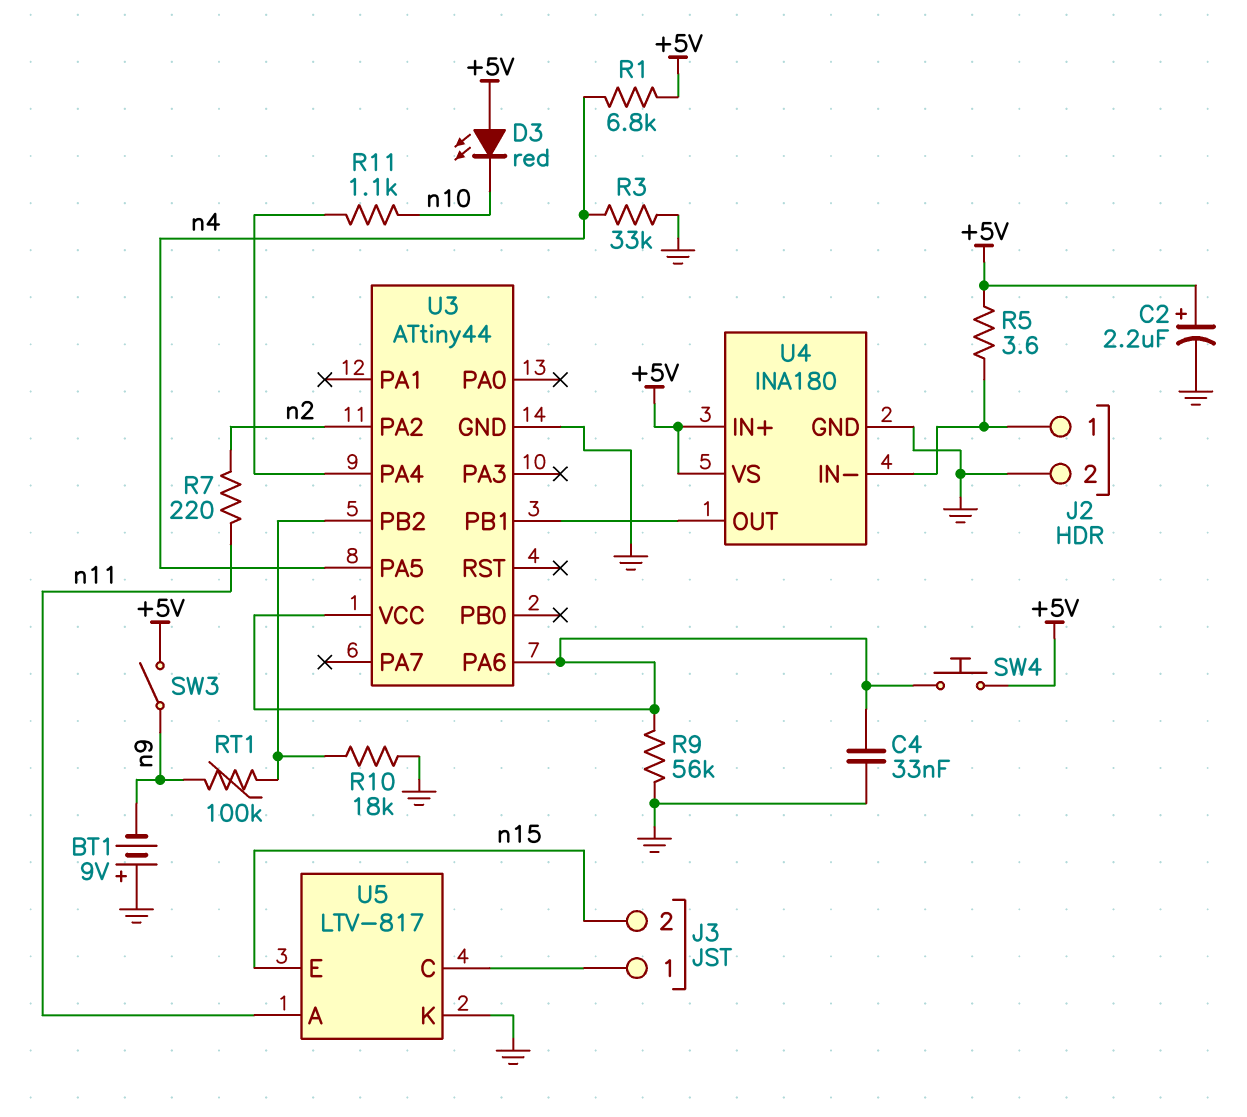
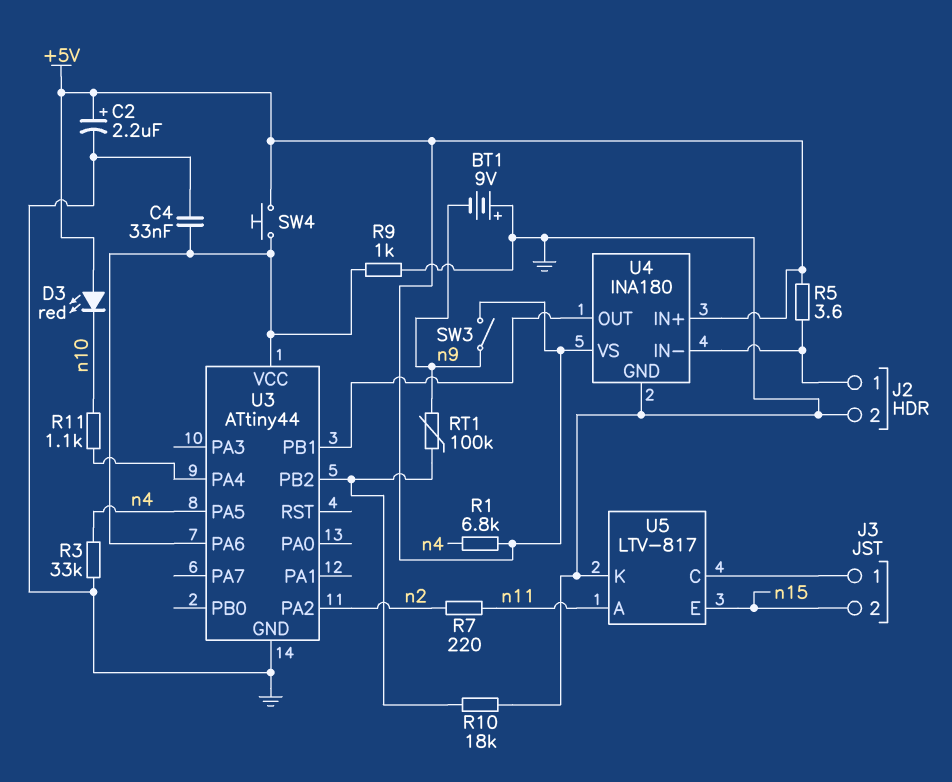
R9: 56k (GND, U3/PA6) -> 1k (GND, U3/PA6)

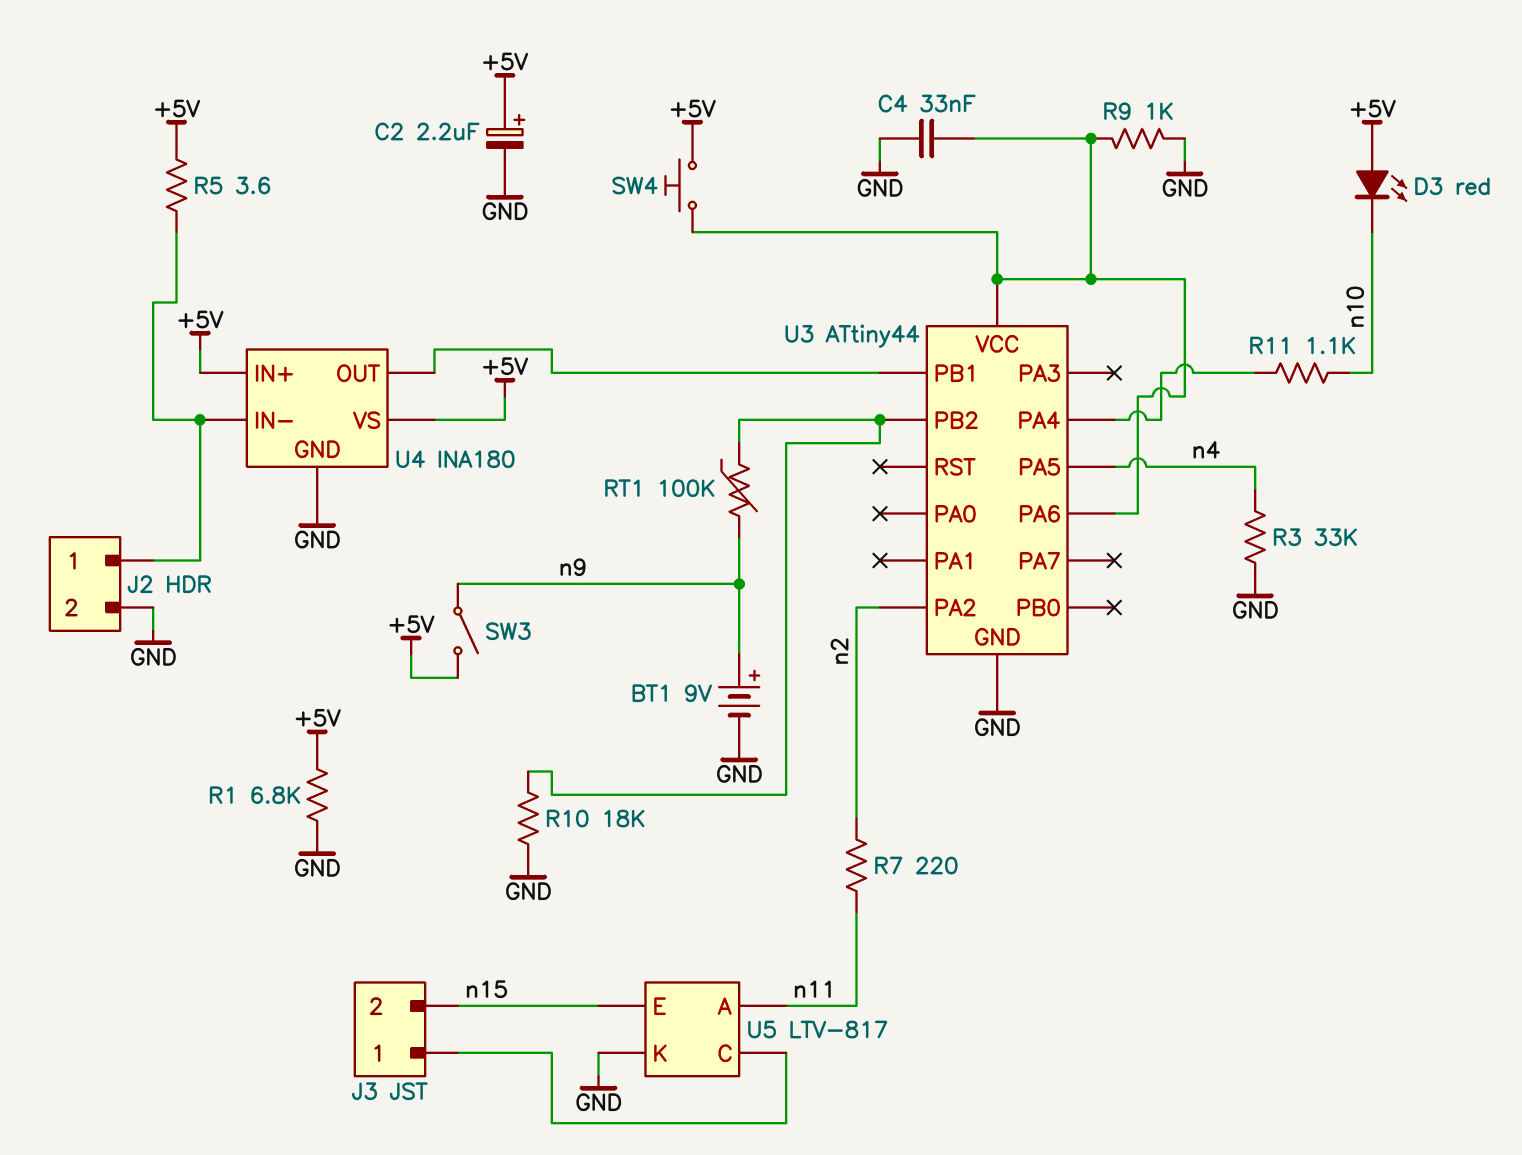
BT1: 9V (plus GND, minus n9) -> 9V (plus n9, minus GND)
R1: 6.8k (+5V, n4) -> 6.8k (+5V, GND)

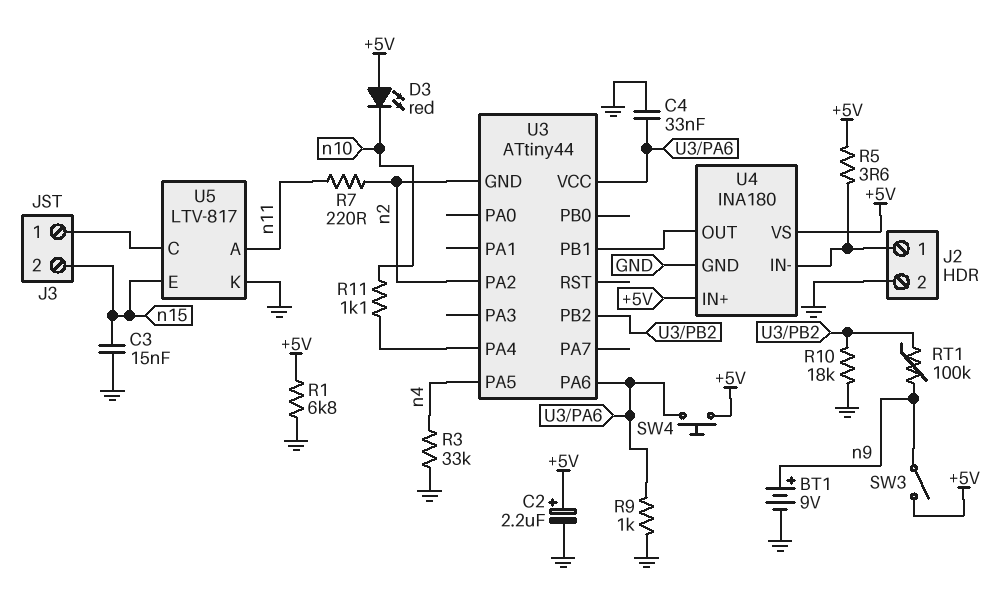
C3: none -> 15nF (GND, n15)
U3 pin GND: GND -> n2

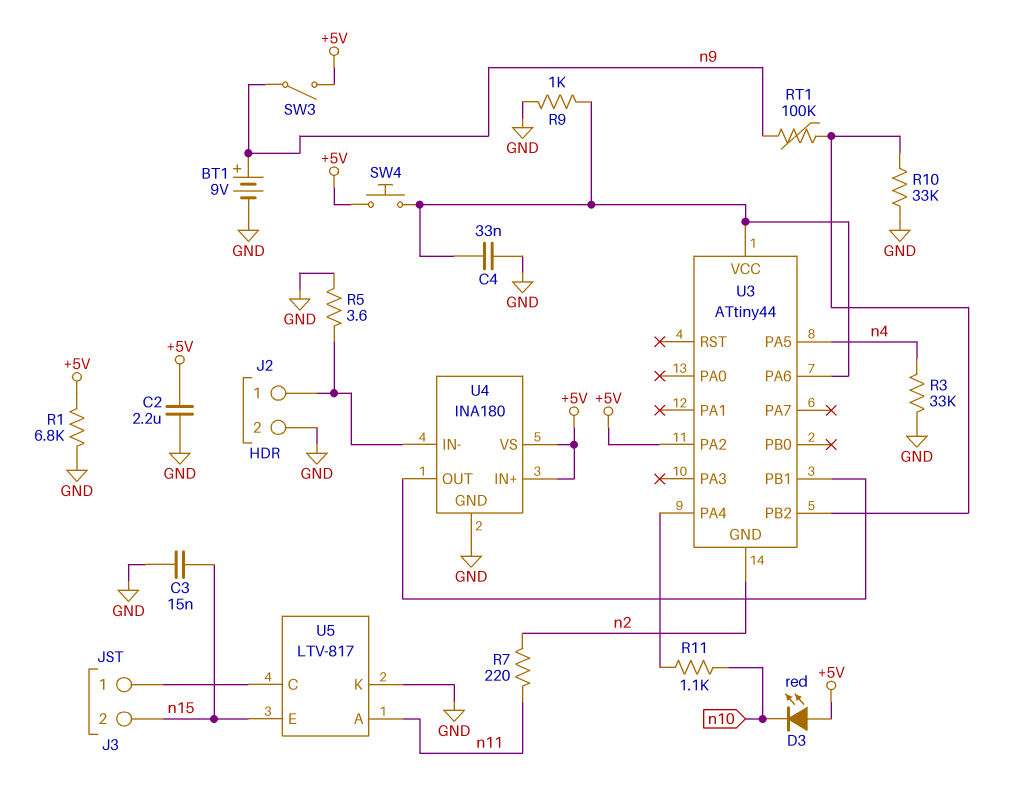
C2: 2.2uF (plus +5V, minus GND) -> 2.2uF (+5V, GND)
R5: 3.6 (+5V, J2/1) -> 3.6 (GND, J2/1)
R10: 18k (GND, U3/PB2) -> 33k (GND, U3/PB2)
U3 pin PA2: n2 -> +5V

